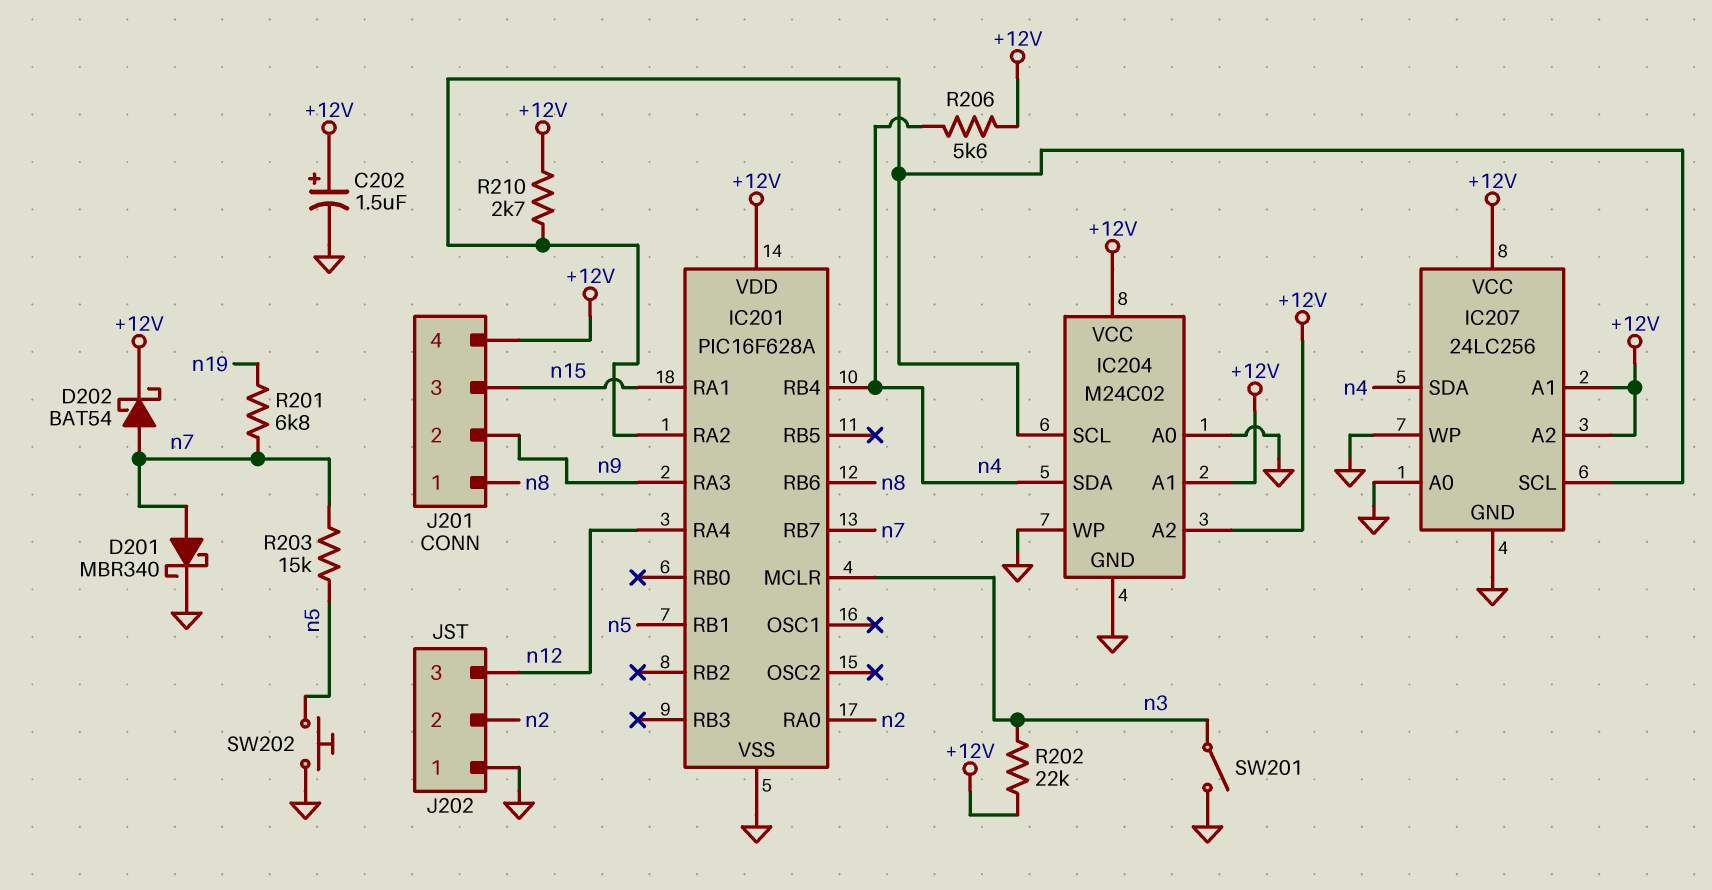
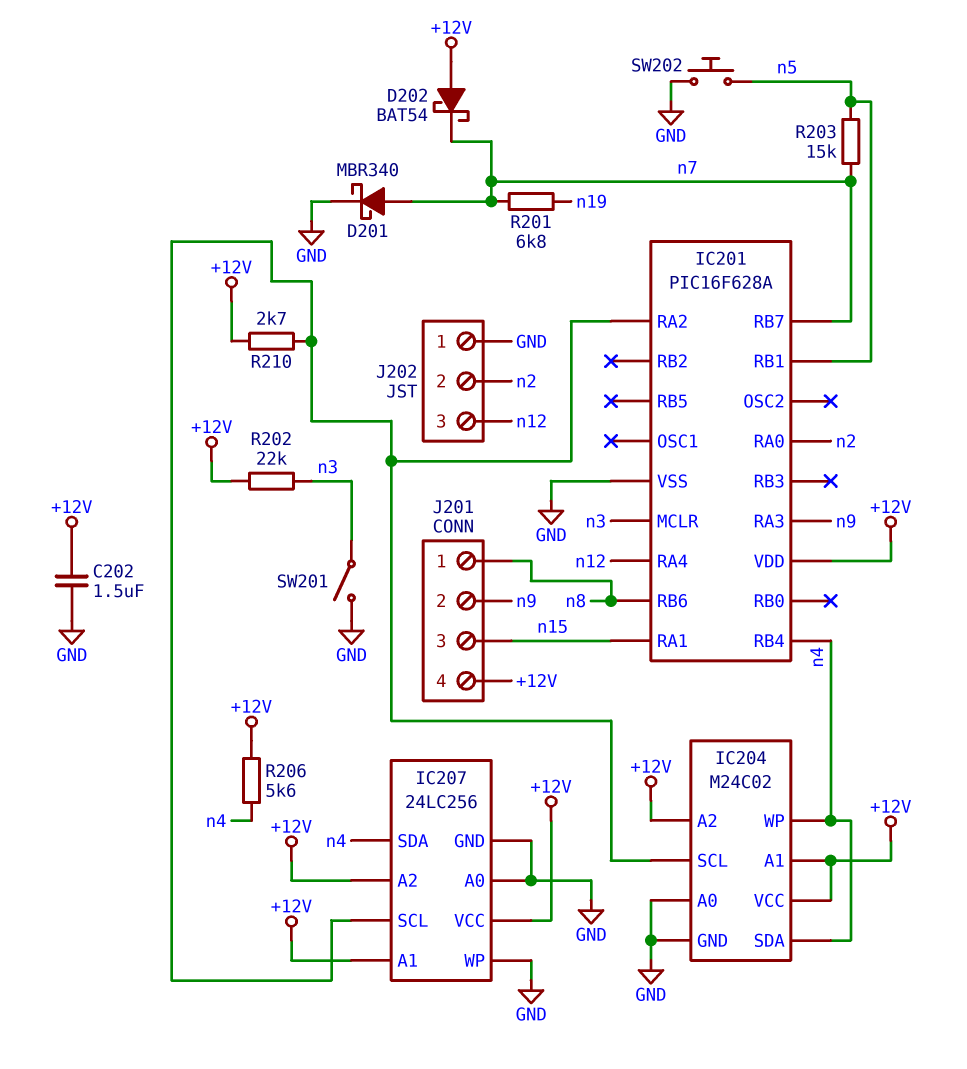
C202: 1.5uF (plus +12V, minus GND) -> 1.5uF (+12V, GND)
D202: schottky BAT54 (A n7, K +12V) -> schottky BAT54 (A +12V, K n7)
IC204 pin WP: GND -> n4

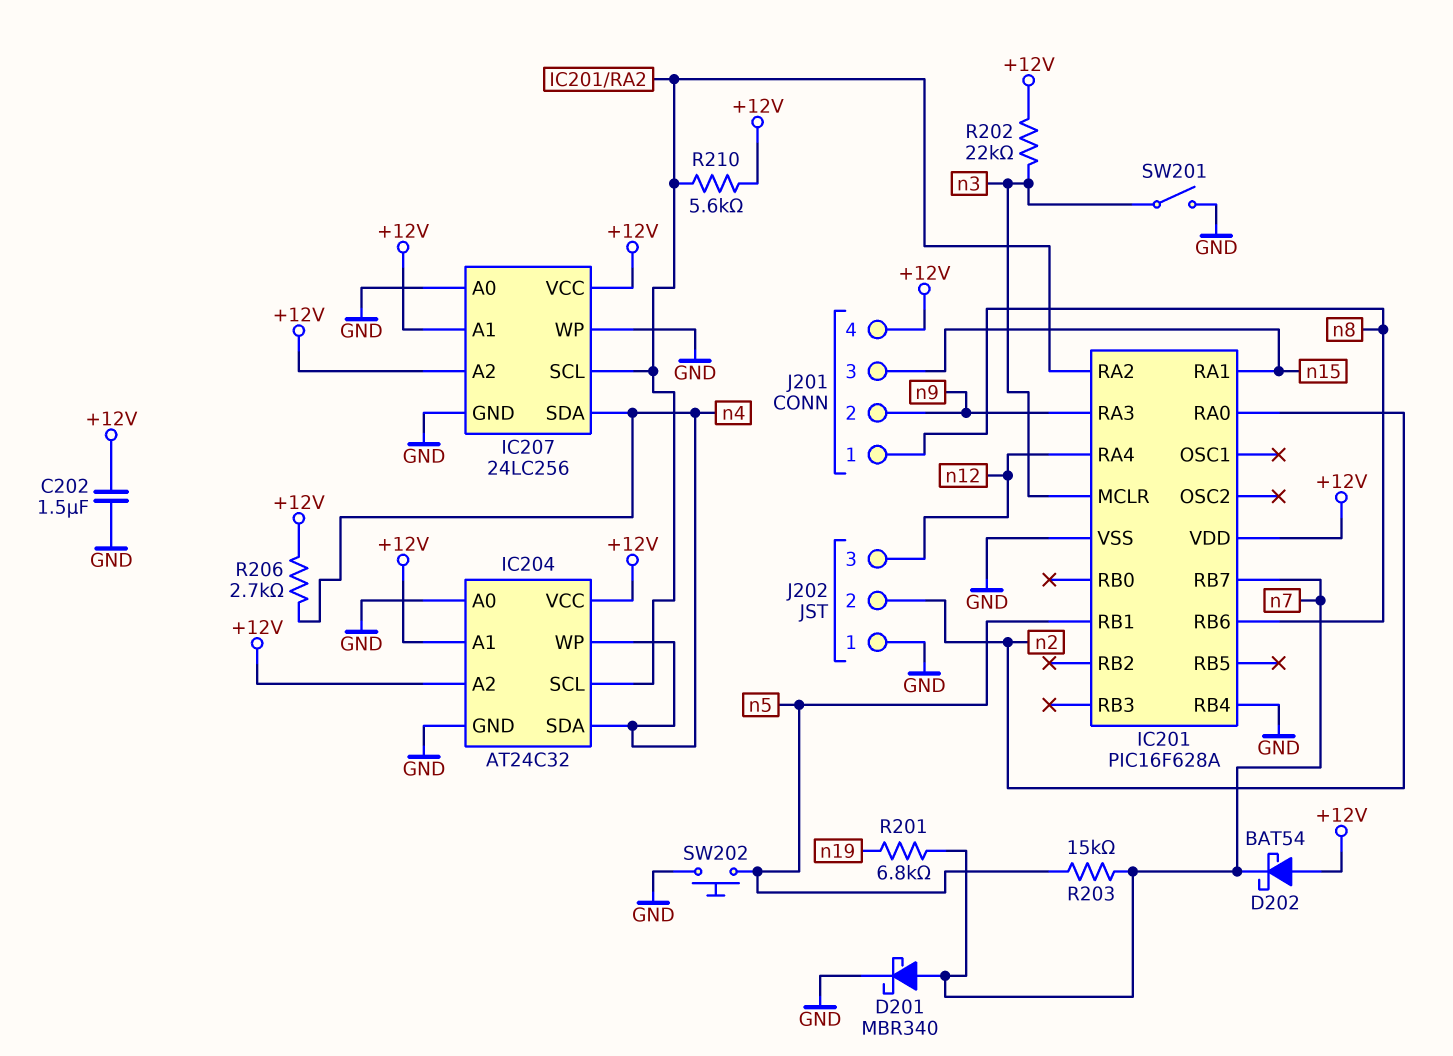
IC201 pin RB4: n4 -> GND
IC204: M24C02 -> AT24C32
R206: 5.6k (+12V, n4) -> 2.7k (+12V, n4)
R210: 2.7k (+12V, IC201/RA2) -> 5.6k (+12V, IC201/RA2)

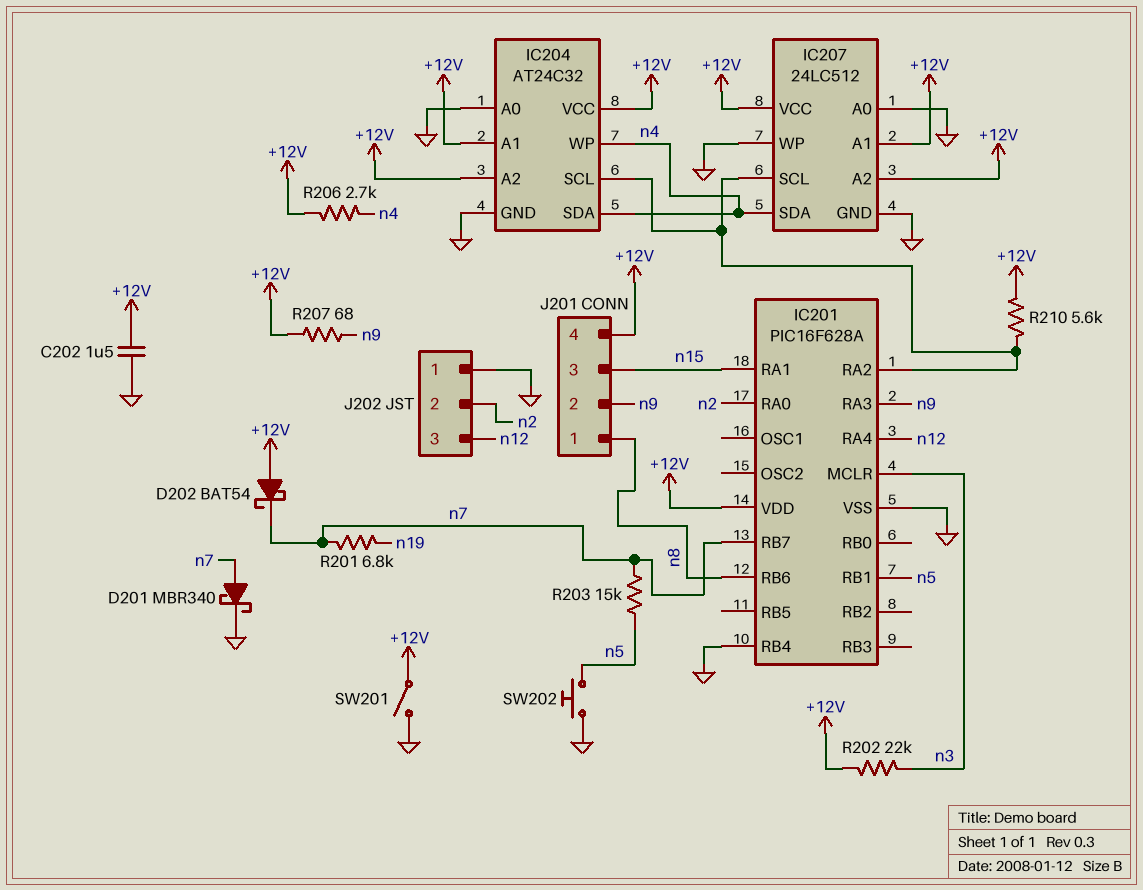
IC207: 24LC256 -> 24LC512
R207: none -> 68 (+12V, n9)
SW201: switch (GND, n3) -> switch (+12V, GND)

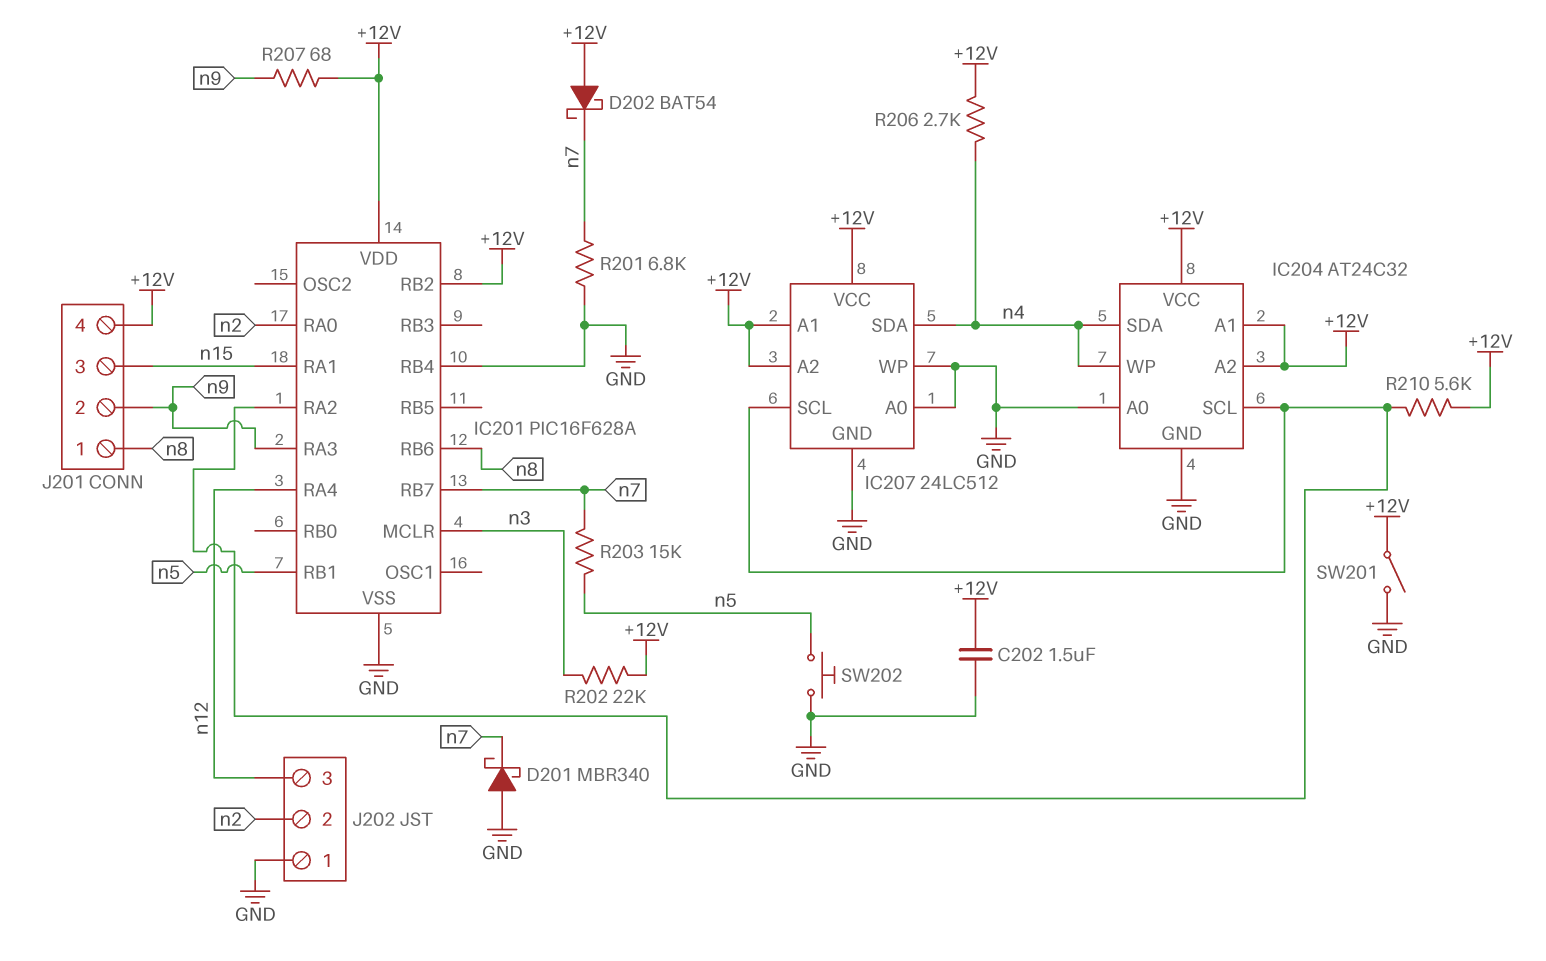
D201: schottky MBR340 (A n7, K GND) -> schottky MBR340 (A GND, K n7)
IC201 pin RB2: none -> +12V
R201: 6.8k (n7, n19) -> 6.8k (GND, n7)

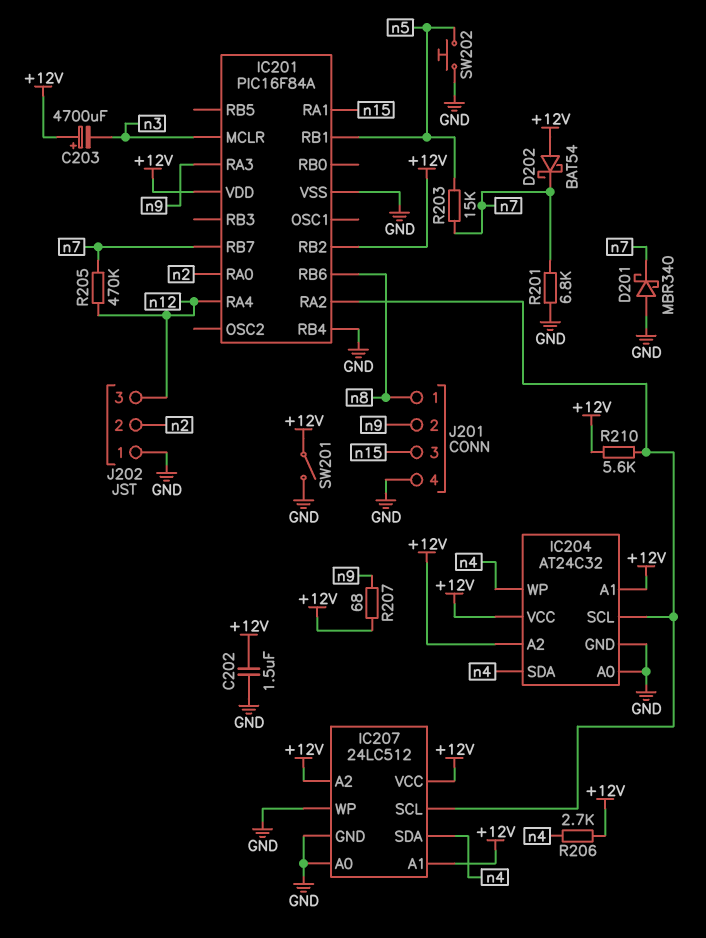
C203: none -> 4700uF (plus +12V, minus n3)
IC201: PIC16F628A -> PIC16F84A
J201 pin 4: +12V -> GND
R202: 22k (+12V, n3) -> none
R205: none -> 470k (n7, n12)

